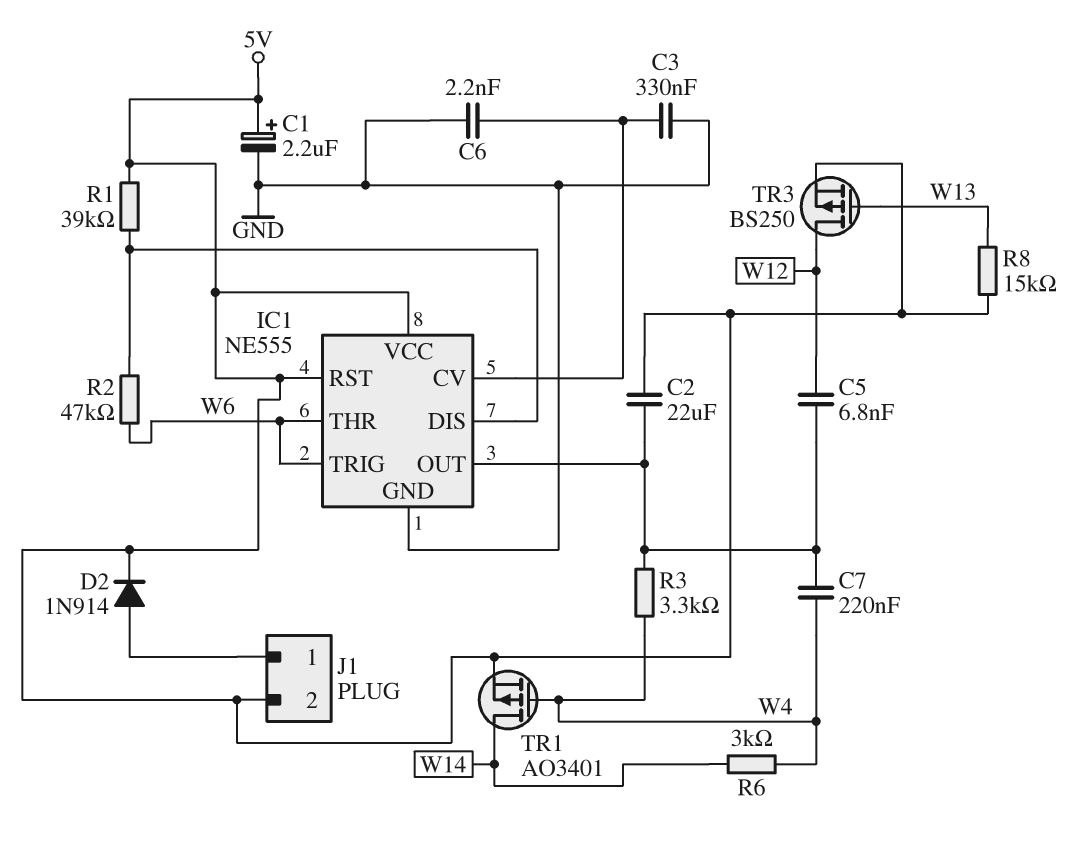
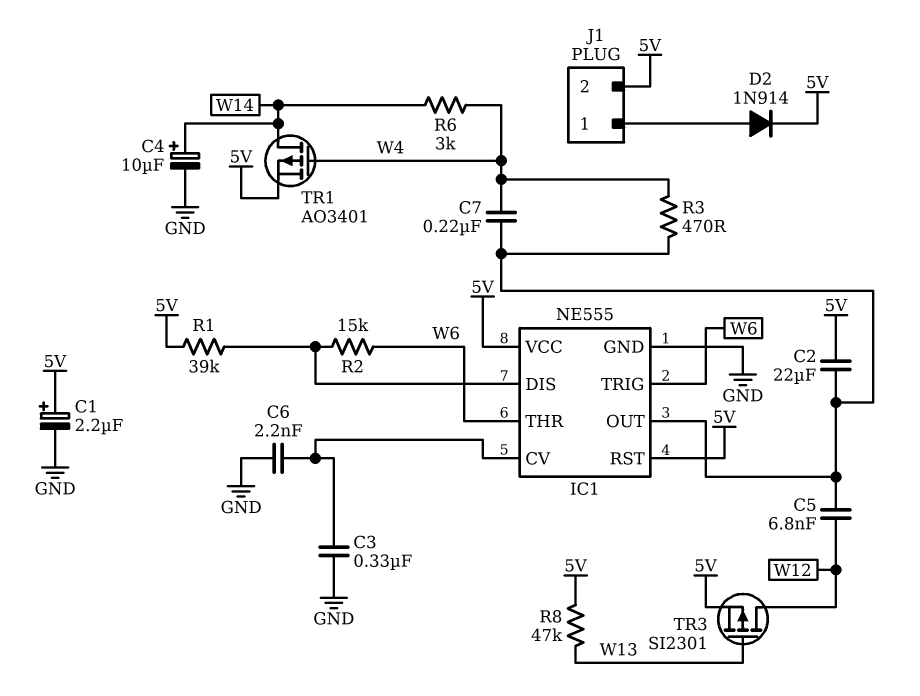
C4: none -> 10uF (plus W14, minus GND)
R2: 47k (IC1/DIS, W6) -> 15k (IC1/DIS, W6)
R3: 3.3k (IC1/OUT, W4) -> 470 (IC1/OUT, W4)
R8: 15k (5V, W13) -> 47k (5V, W13)
TR3: PMOS BS250 (G W13, D W12, S 5V) -> PMOS SI2301 (G W13, D W12, S 5V)

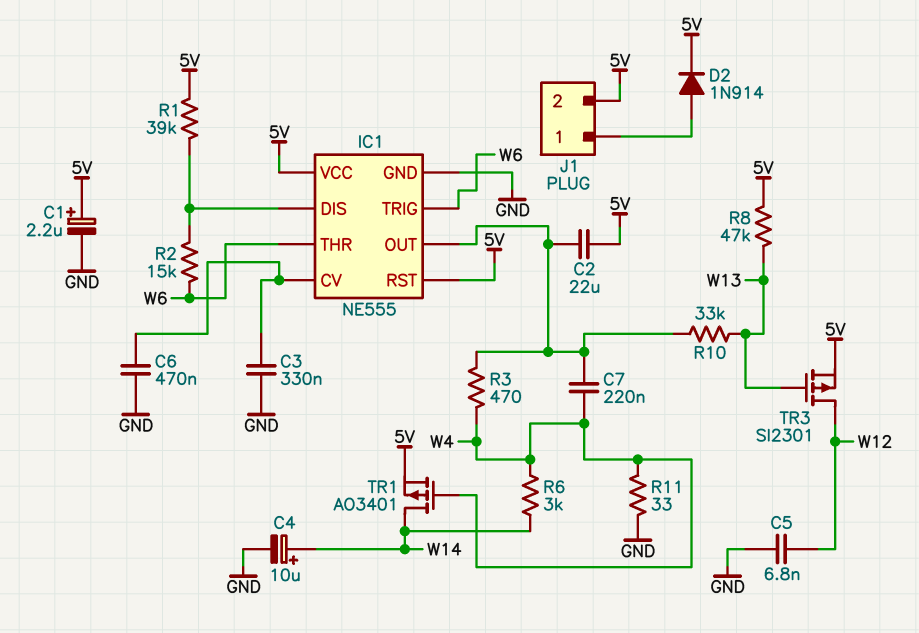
C5: 6.8nF (IC1/OUT, W12) -> 6.8nF (GND, W12)
C6: 2.2nF (GND, IC1/CV) -> 470nF (GND, IC1/CV)
R10: none -> 33k (IC1/OUT, W13)
R11: none -> 33 (GND, W4)

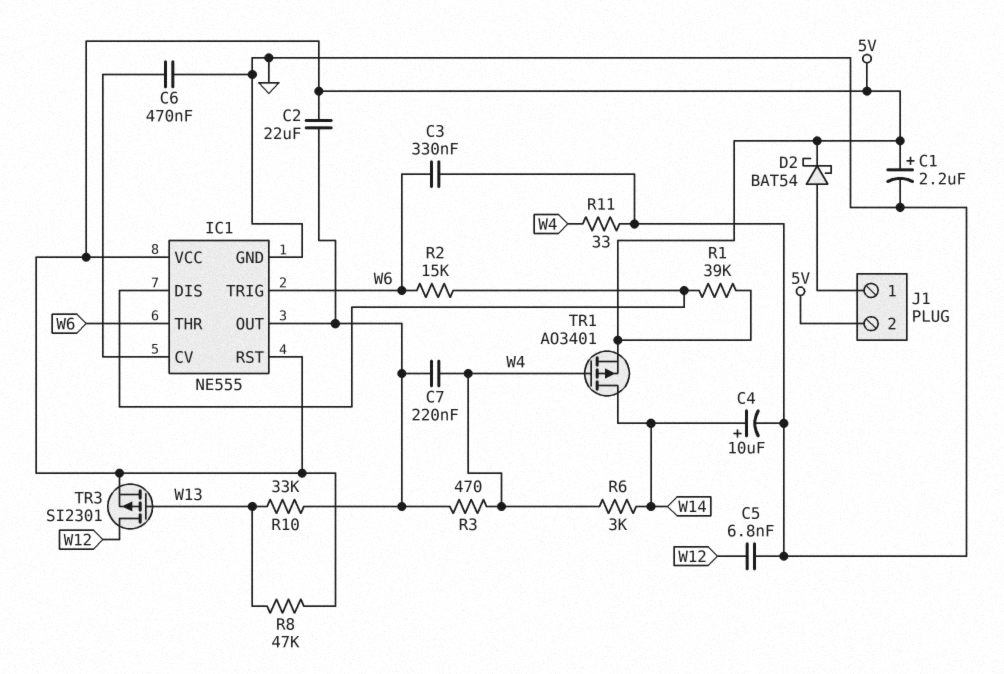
C3: 330nF (GND, IC1/CV) -> 330nF (GND, W6)
D2: diode 1N914 (A J1/1, K 5V) -> schottky BAT54 (A J1/1, K 5V)

